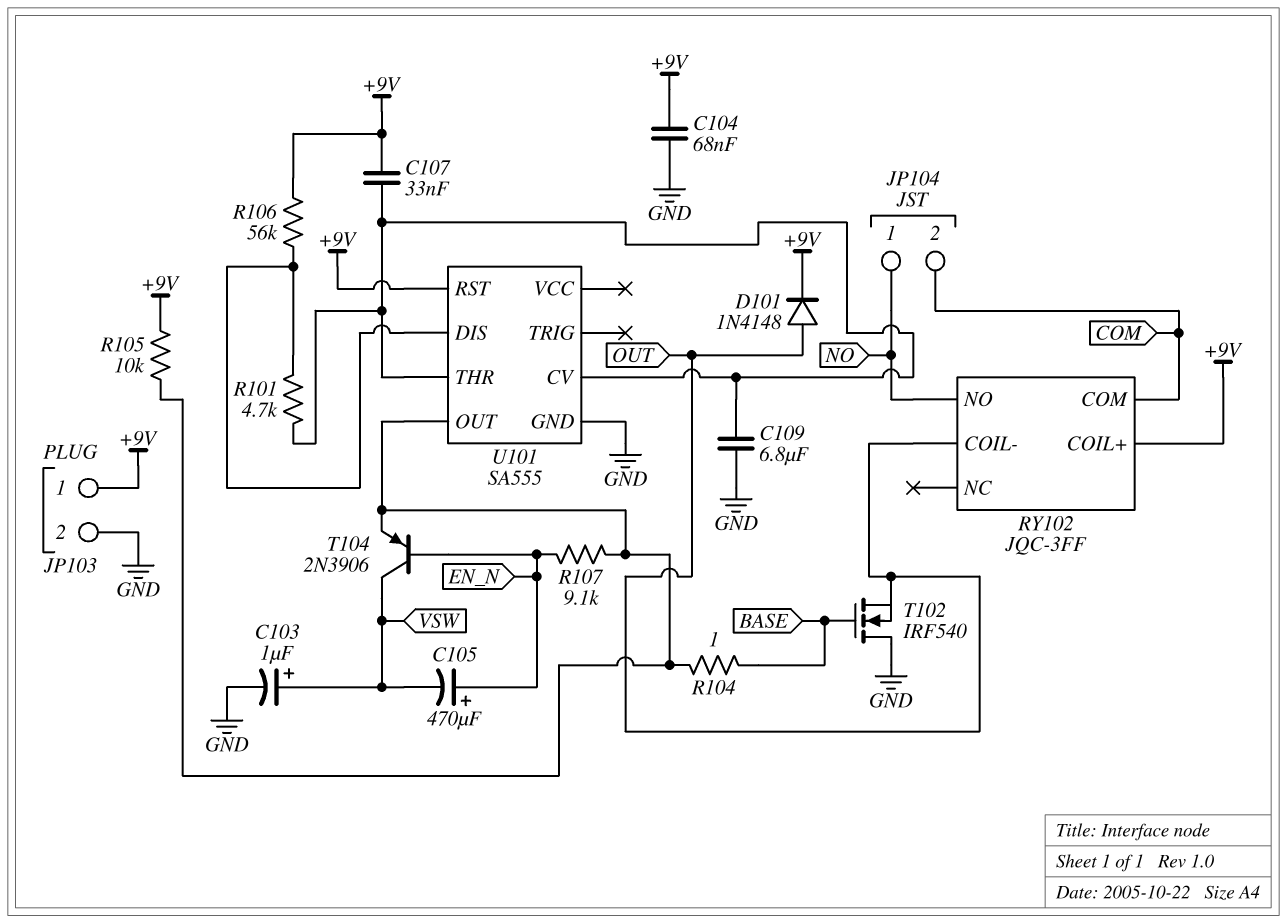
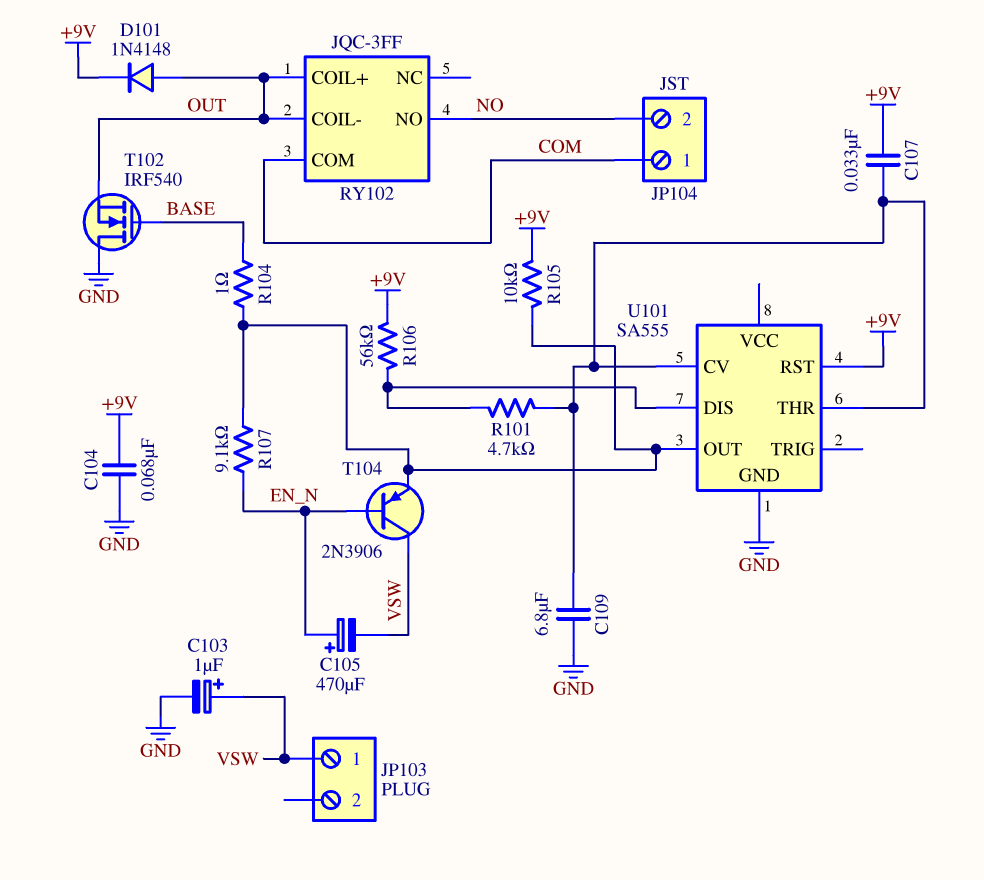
JP103 pin 1: +9V -> VSW
JP103 pin 2: GND -> none
JP104 pin 1: NO -> COM
JP104 pin 2: COM -> NO
RY102 pin COIL+: +9V -> OUT

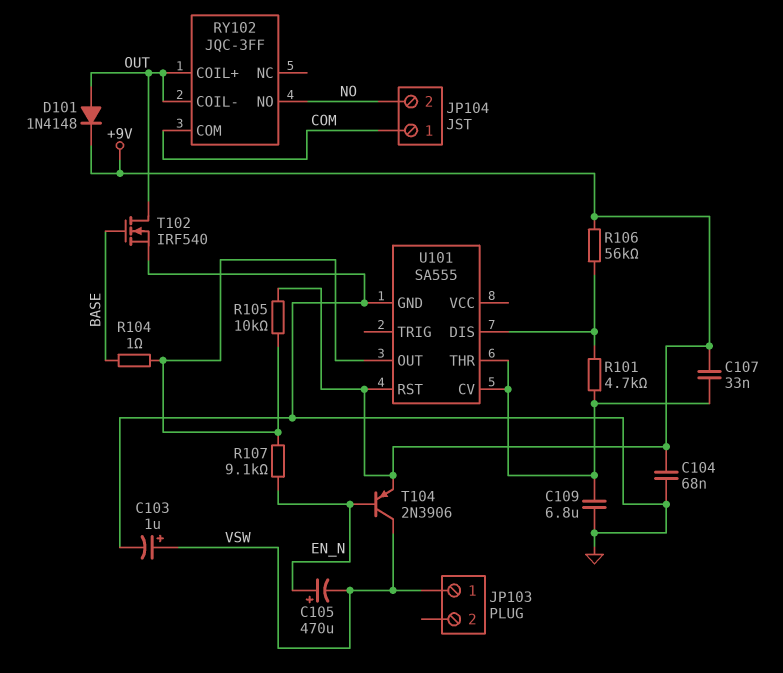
T102: NMOS IRF540 (G BASE, D GND, S OUT) -> NMOS IRF540 (G BASE, D OUT, S GND)
T104: PNP 2N3906 (B EN_N, C VSW, E U101/OUT) -> PNP 2N3906 (B EN_N, C VSW, E +9V)

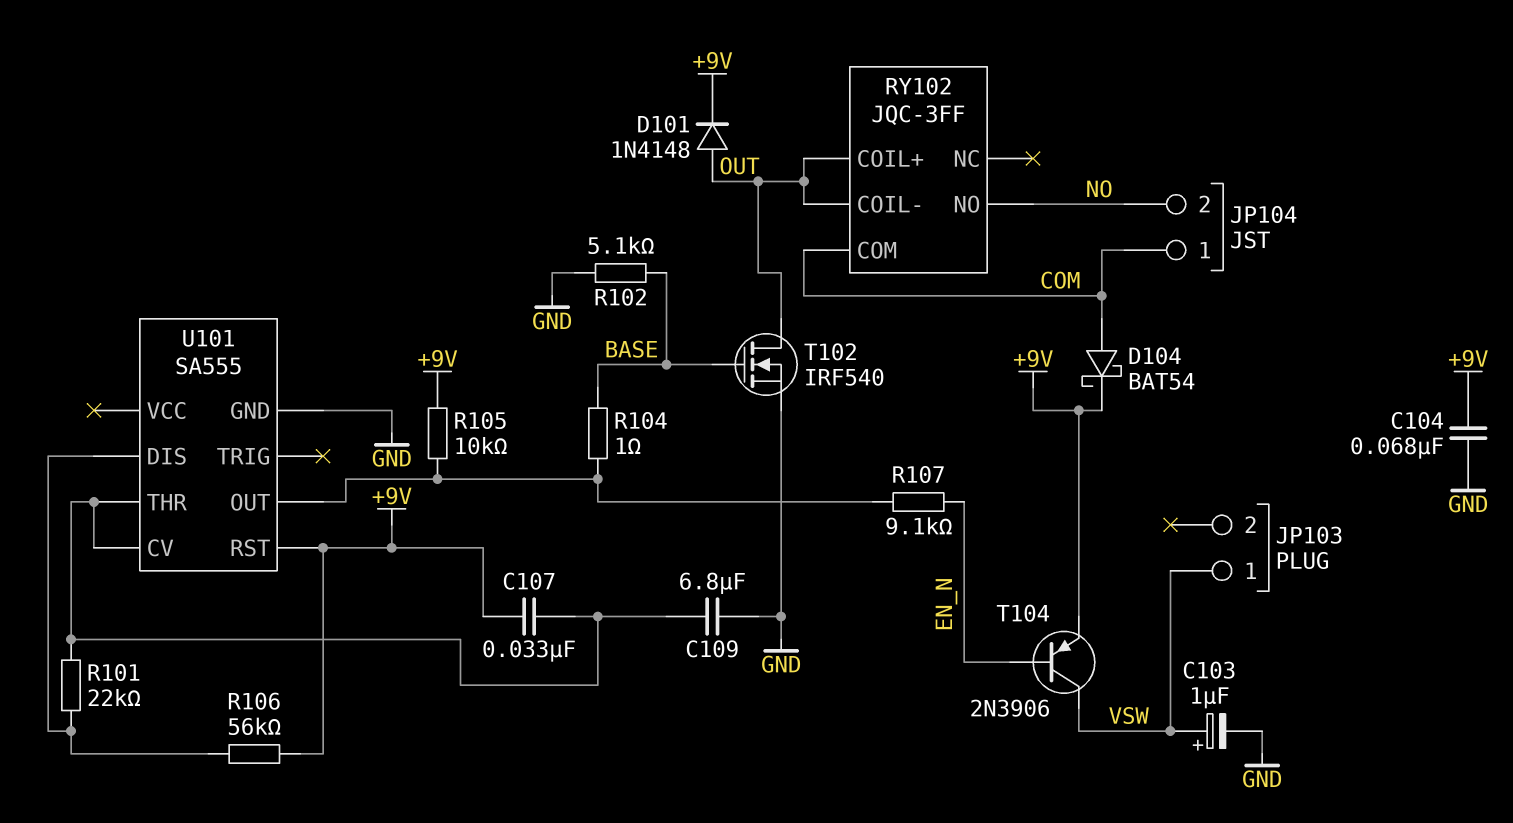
C105: 470uF (plus EN_N, minus VSW) -> none
D104: none -> schottky BAT54 (A COM, K +9V)
R101: 4.7k (U101/CV, U101/DIS) -> 22k (U101/CV, U101/DIS)
R102: none -> 5.1k (BASE, GND)

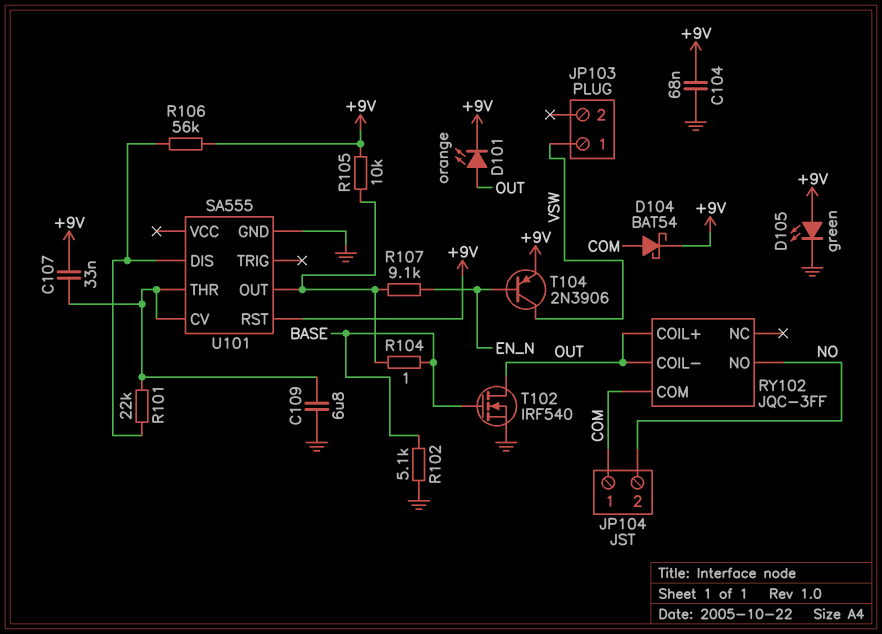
C103: 1uF (plus VSW, minus GND) -> none
D101: diode 1N4148 (A OUT, K +9V) -> LED orange (A OUT, K +9V)
D105: none -> LED green (A +9V, K GND)

